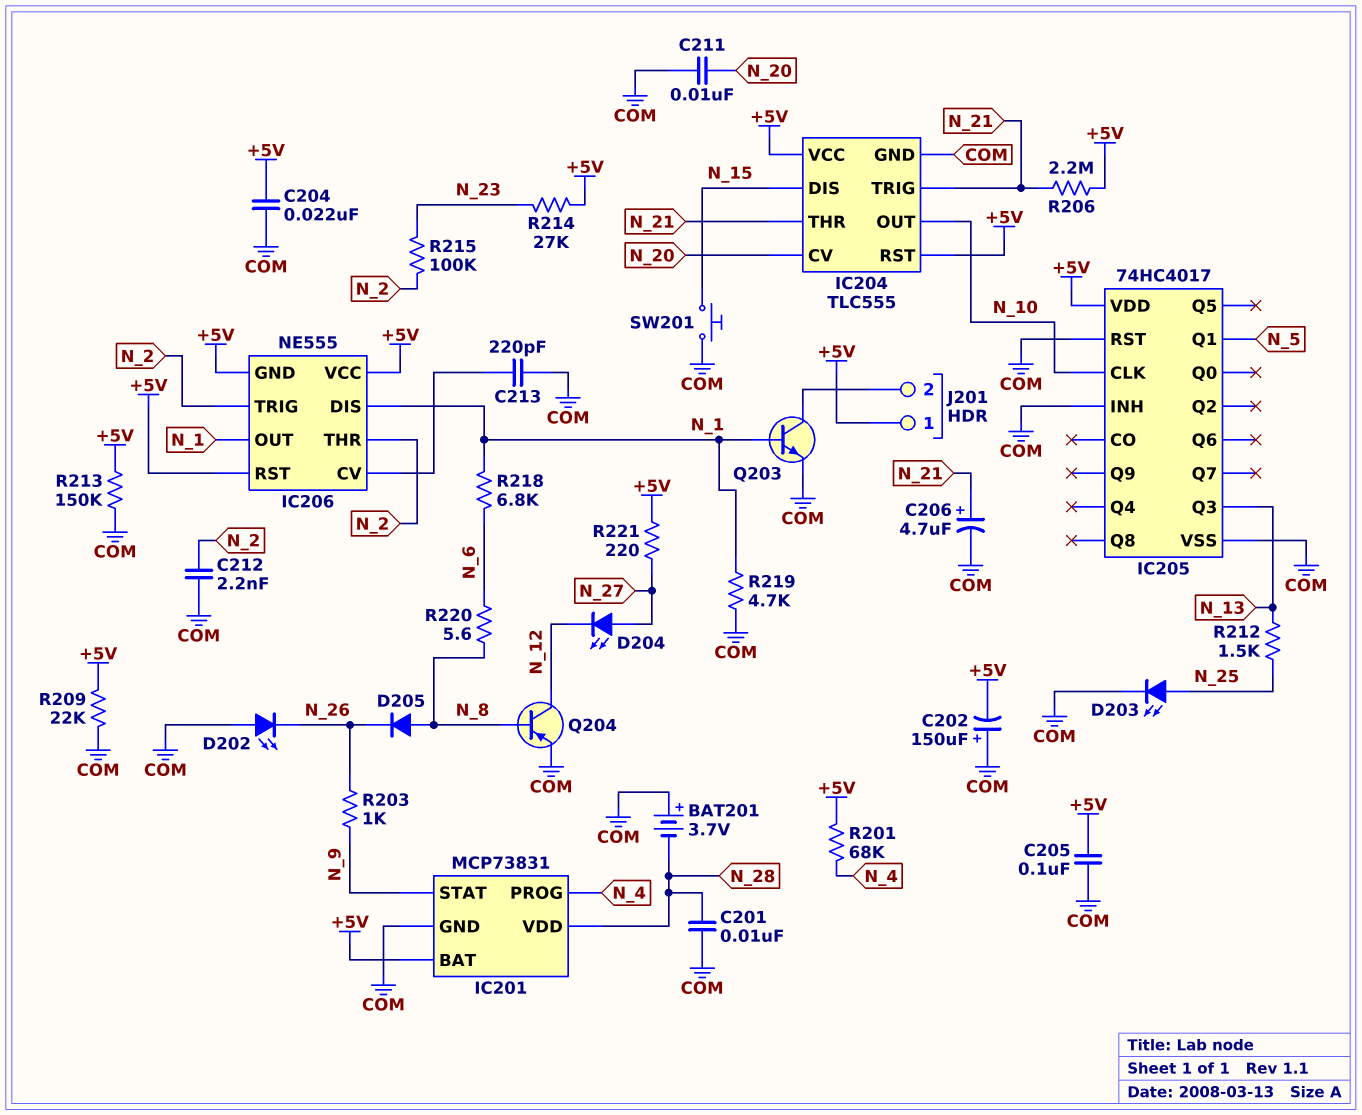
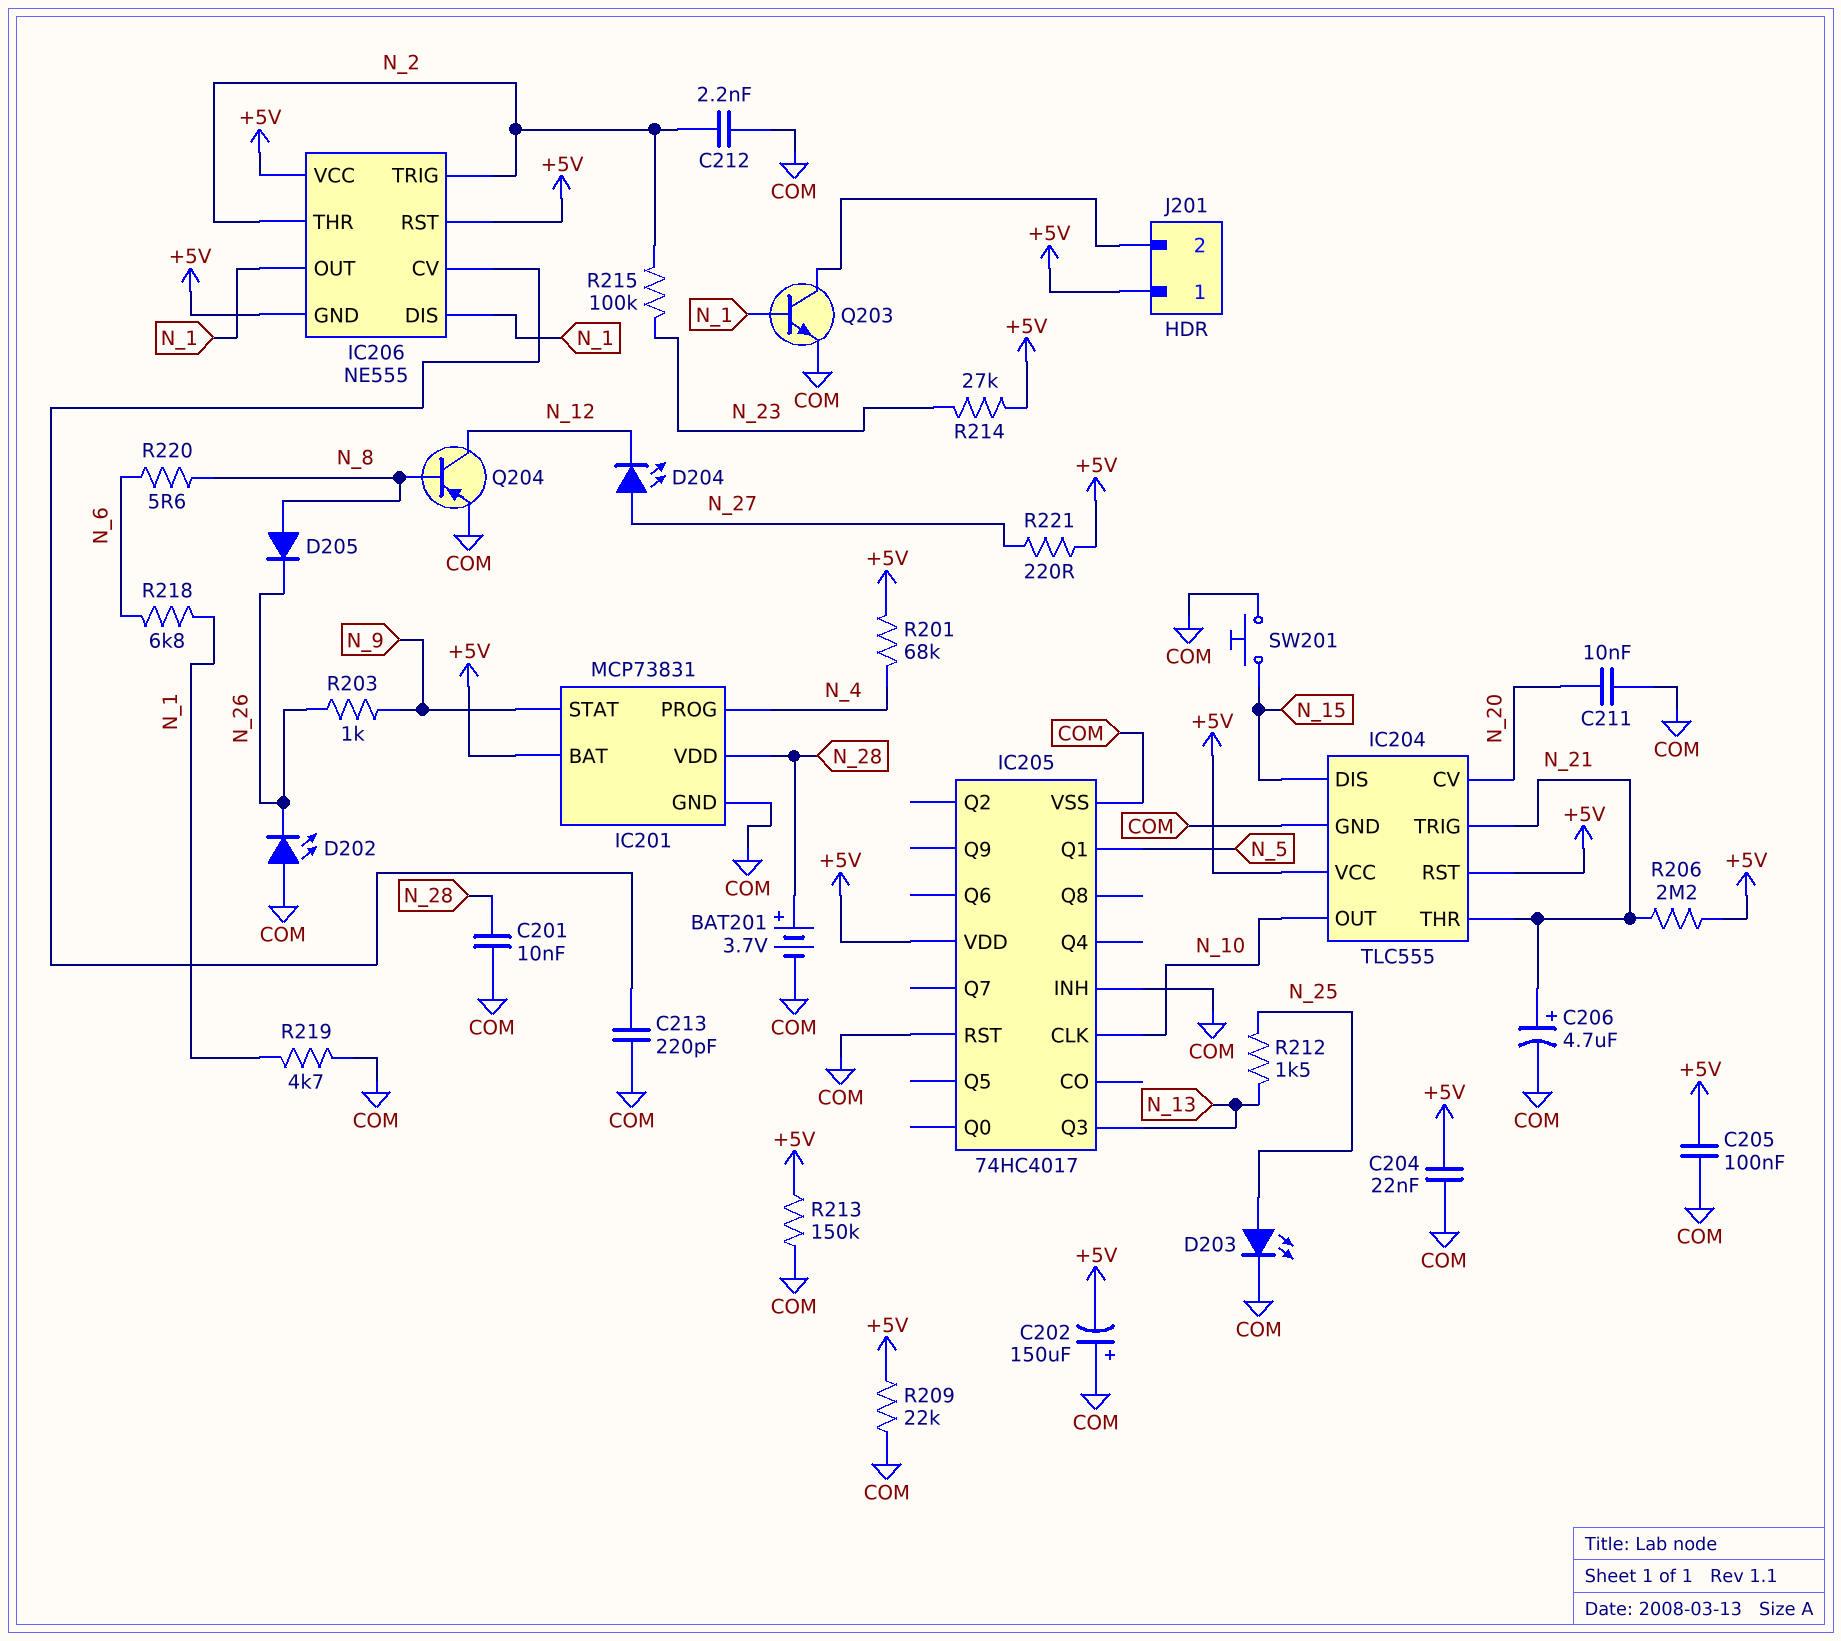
BAT201: 3.7V (plus COM, minus N_28) -> 3.7V (plus N_28, minus COM)

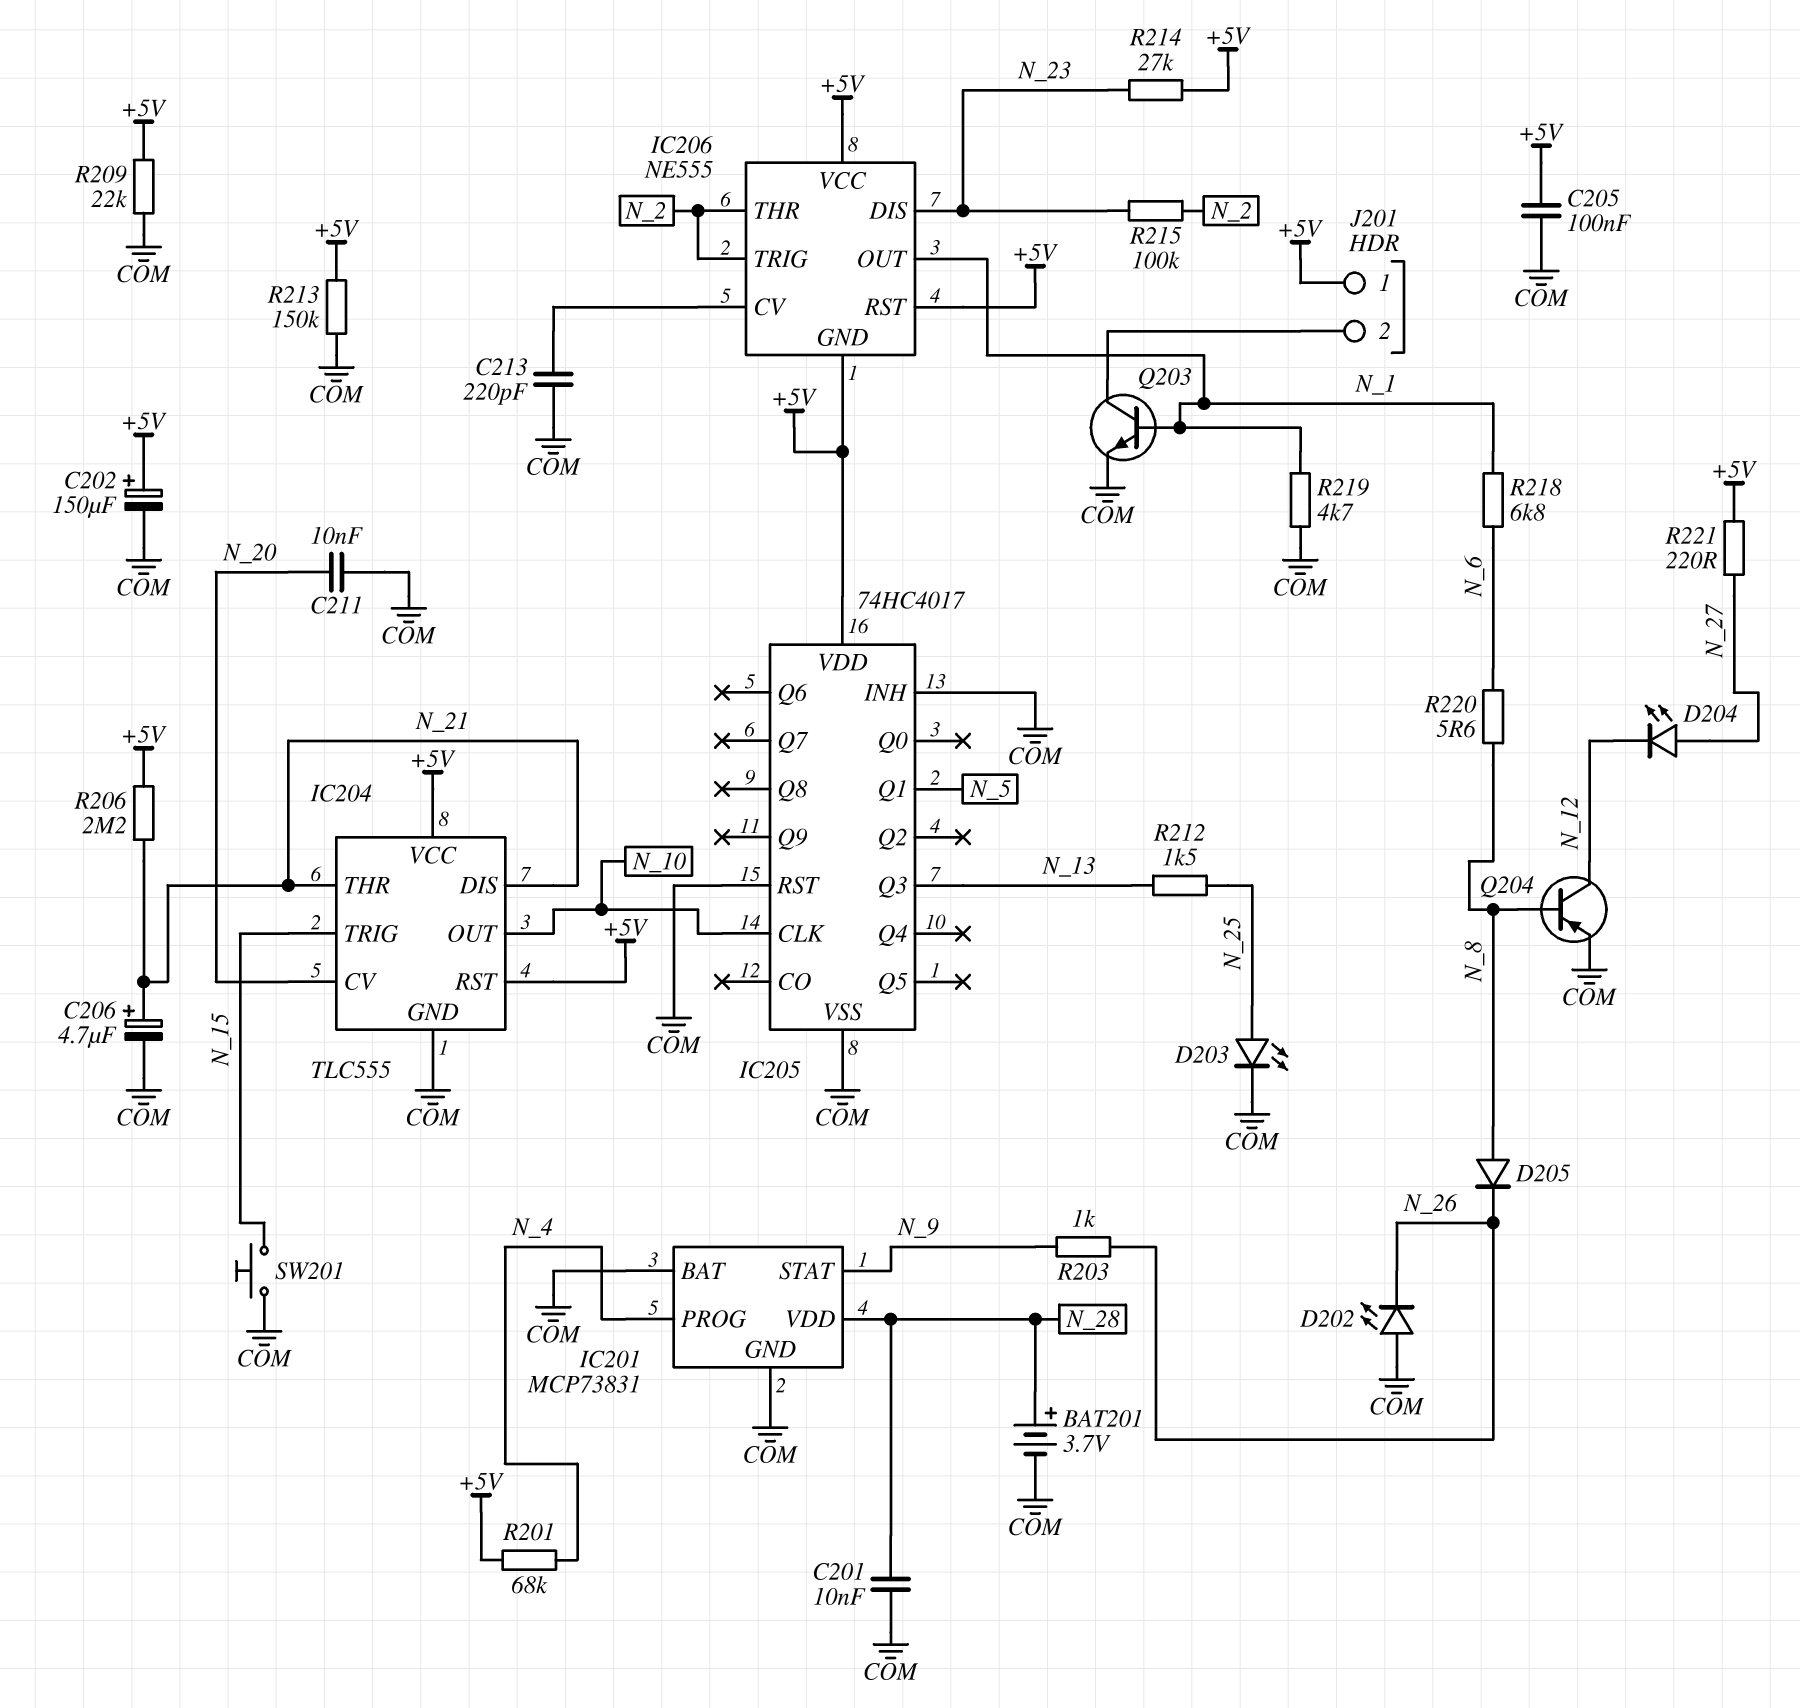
C202: 150uF (plus COM, minus +5V) -> 150uF (plus +5V, minus COM)
C204: 22nF (+5V, COM) -> none
C212: 2.2nF (COM, N_2) -> none
IC201 pin BAT: +5V -> COM
IC204 pin DIS: N_15 -> N_21
IC204 pin TRIG: N_21 -> N_15
IC206 pin DIS: N_1 -> N_23

